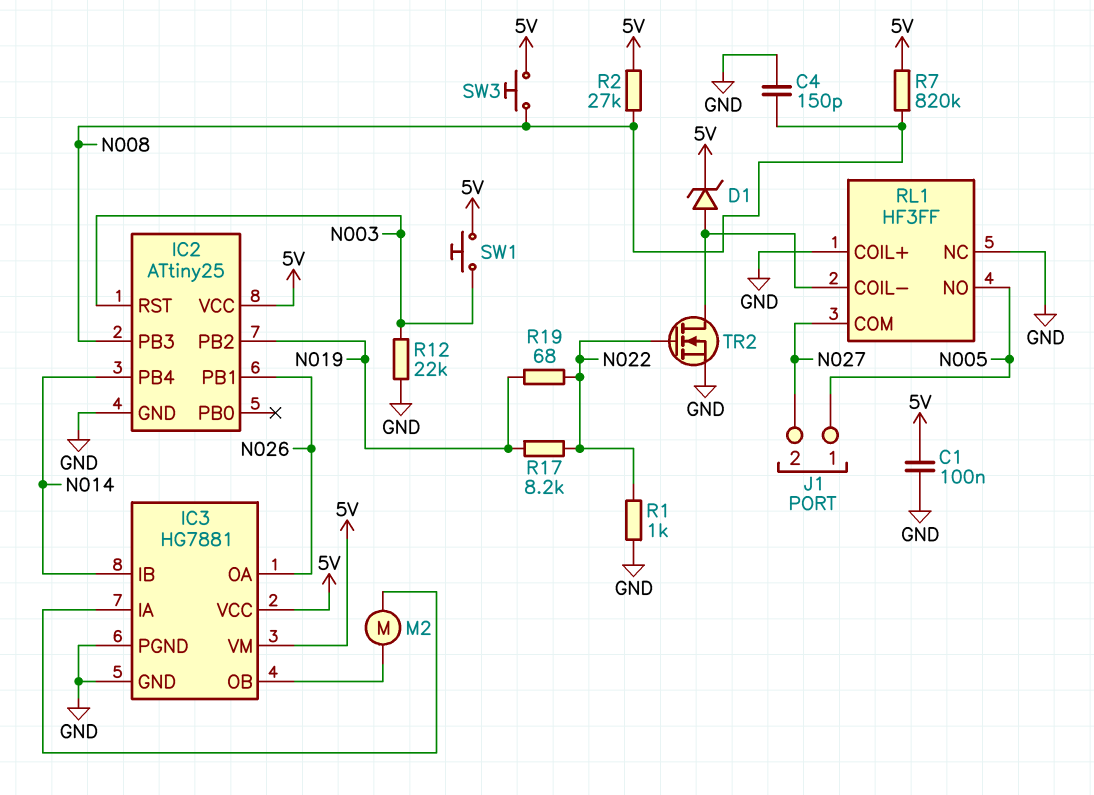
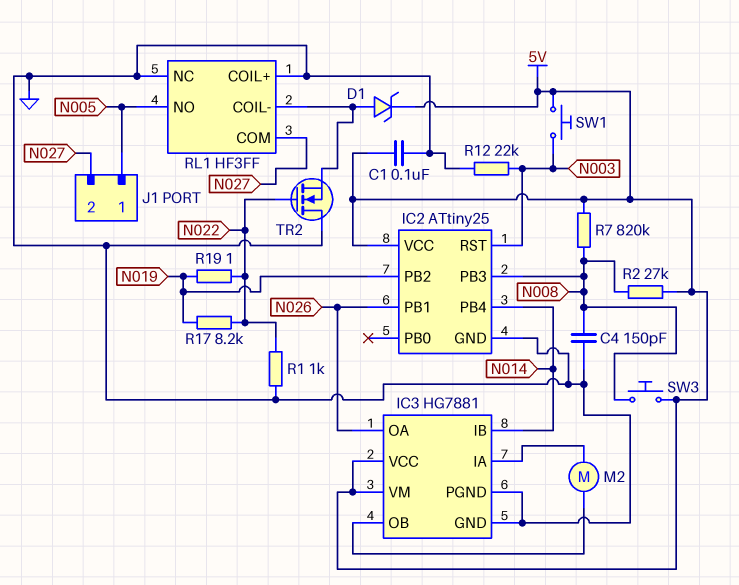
R19: 68 (N019, N022) -> 1 (N019, N022)
TR2: NMOS (G N022, D RL1/COIL-, S GND) -> NMOS (G N022, D GND, S RL1/COIL-)

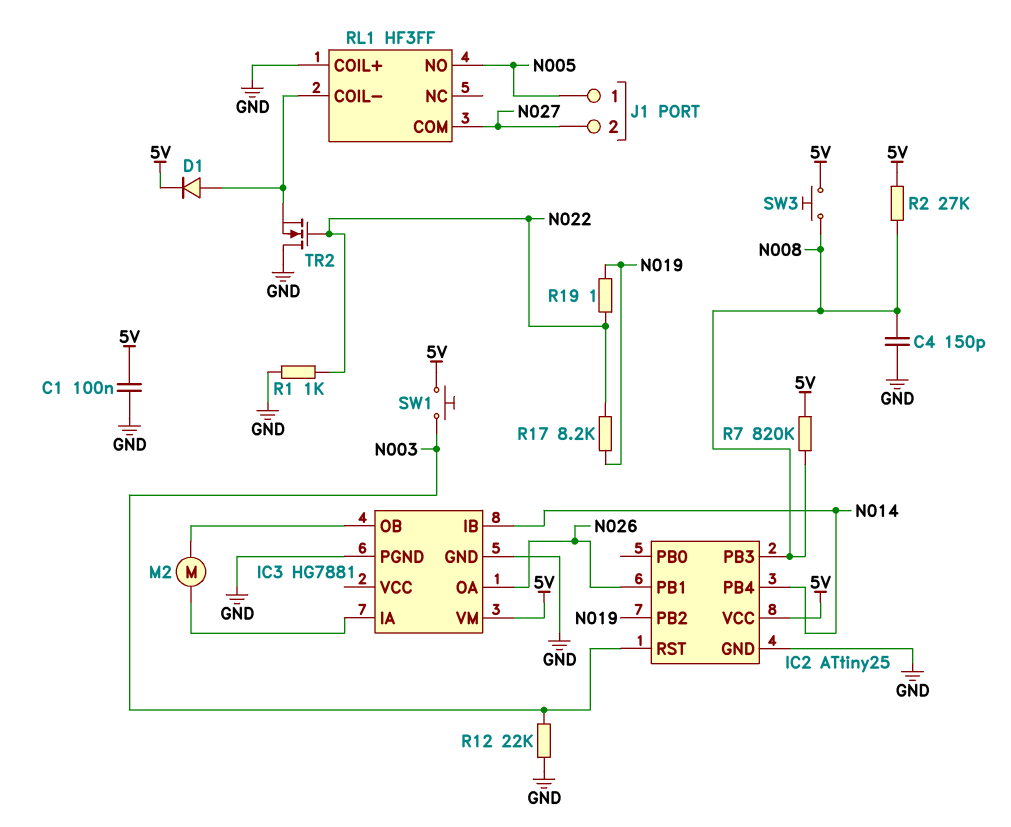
D1: zener (A RL1/COIL-, K 5V) -> diode (A RL1/COIL-, K 5V)
IC3 pin VCC: 5V -> none
RL1 pin NC: GND -> none

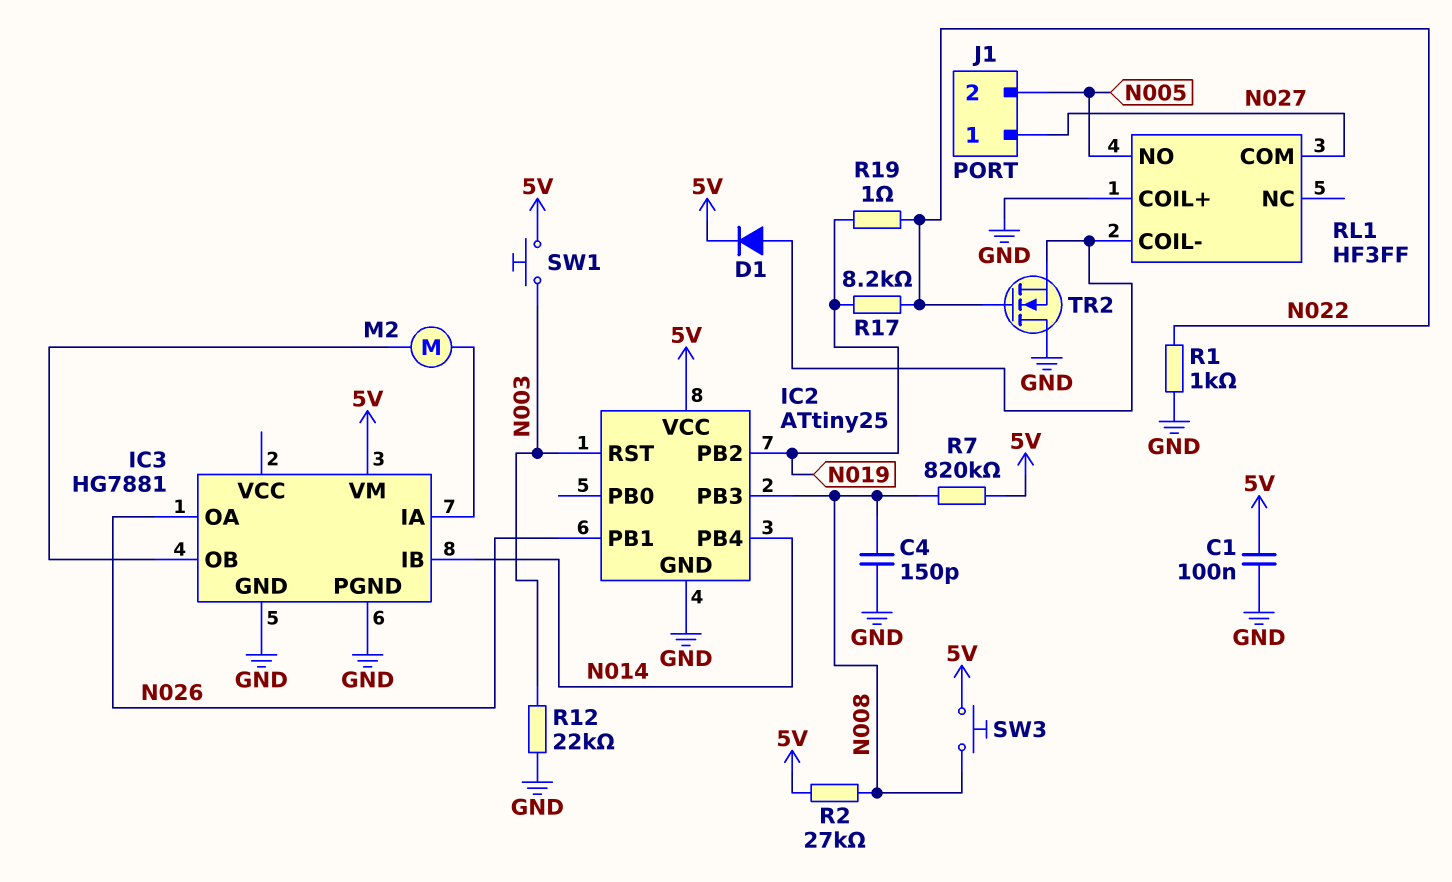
J1 pin 1: N005 -> N027
J1 pin 2: N027 -> N005

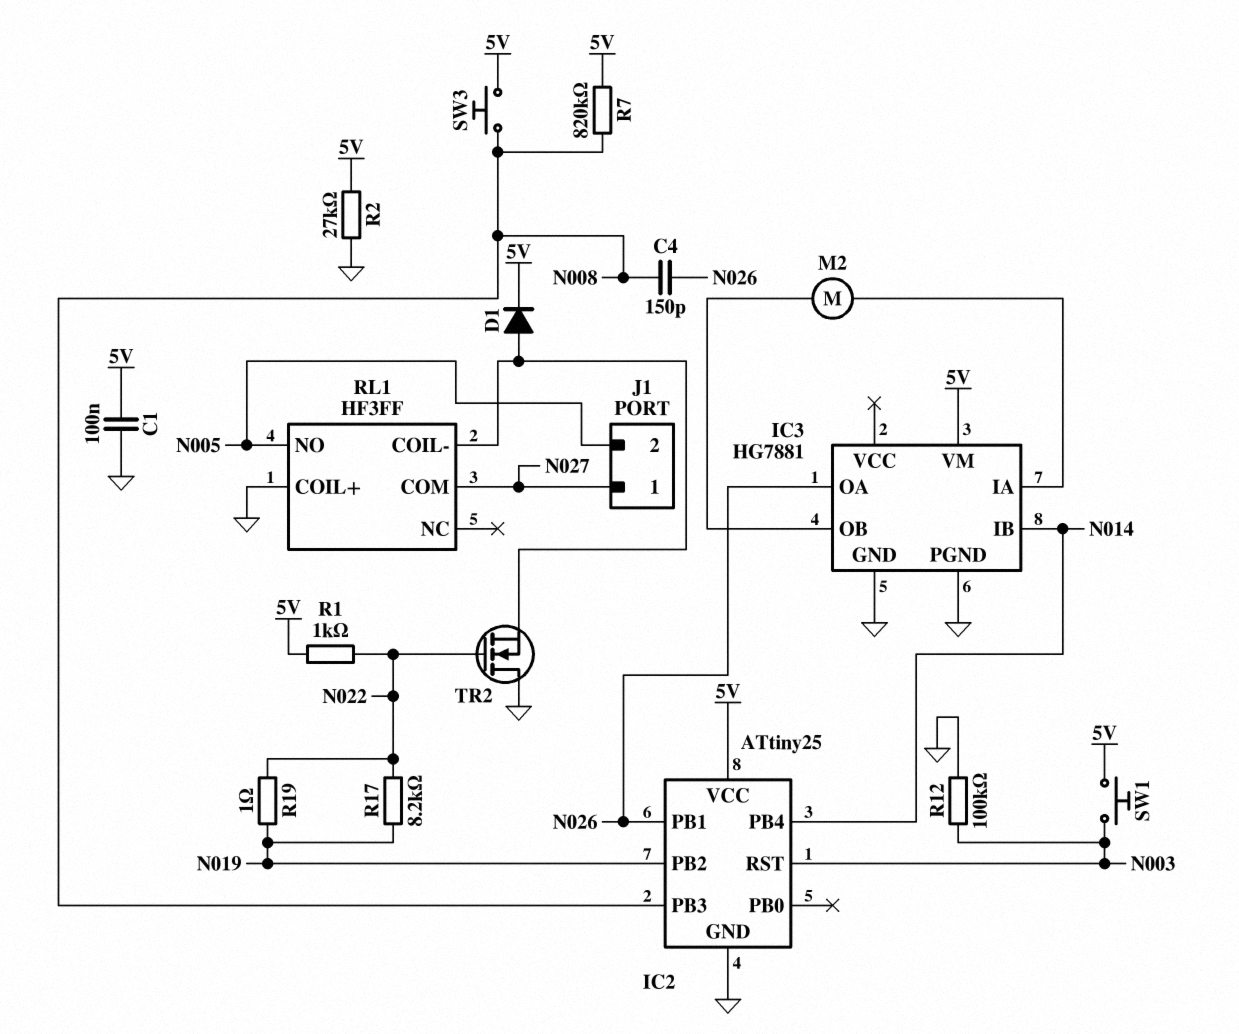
C4: 150pF (GND, N008) -> 150pF (N008, N026)
R1: 1k (GND, N022) -> 1k (5V, N022)
R2: 27k (5V, N008) -> 27k (5V, GND)
R12: 22k (GND, N003) -> 100k (GND, N003)

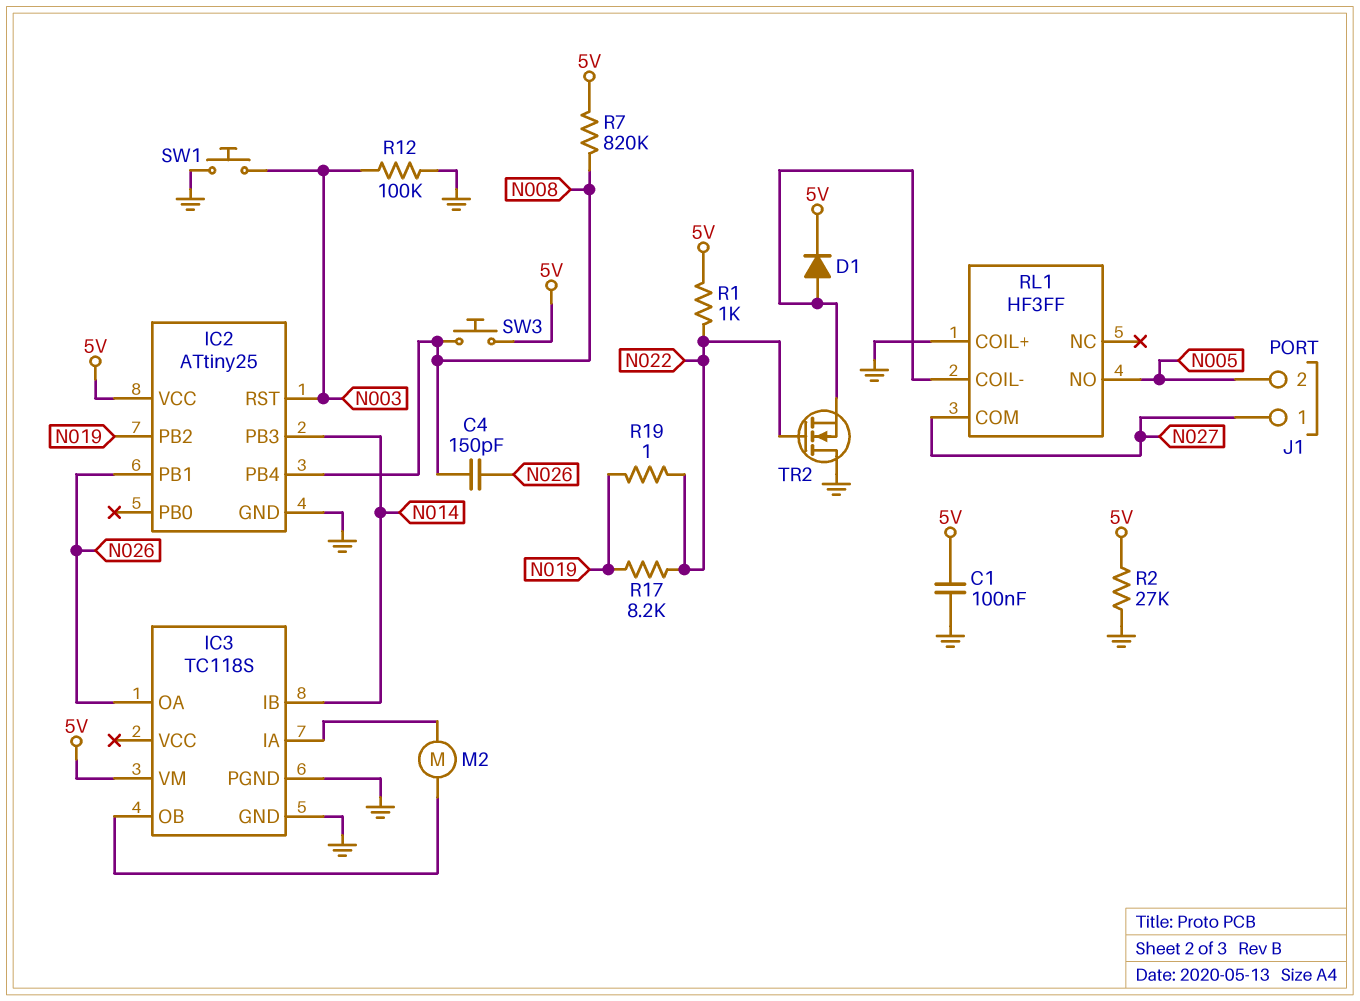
IC2 pin PB3: N008 -> N014
IC2 pin PB4: N014 -> N008
IC3: HG7881 -> TC118S
SW1: button (5V, N003) -> button (GND, N003)

